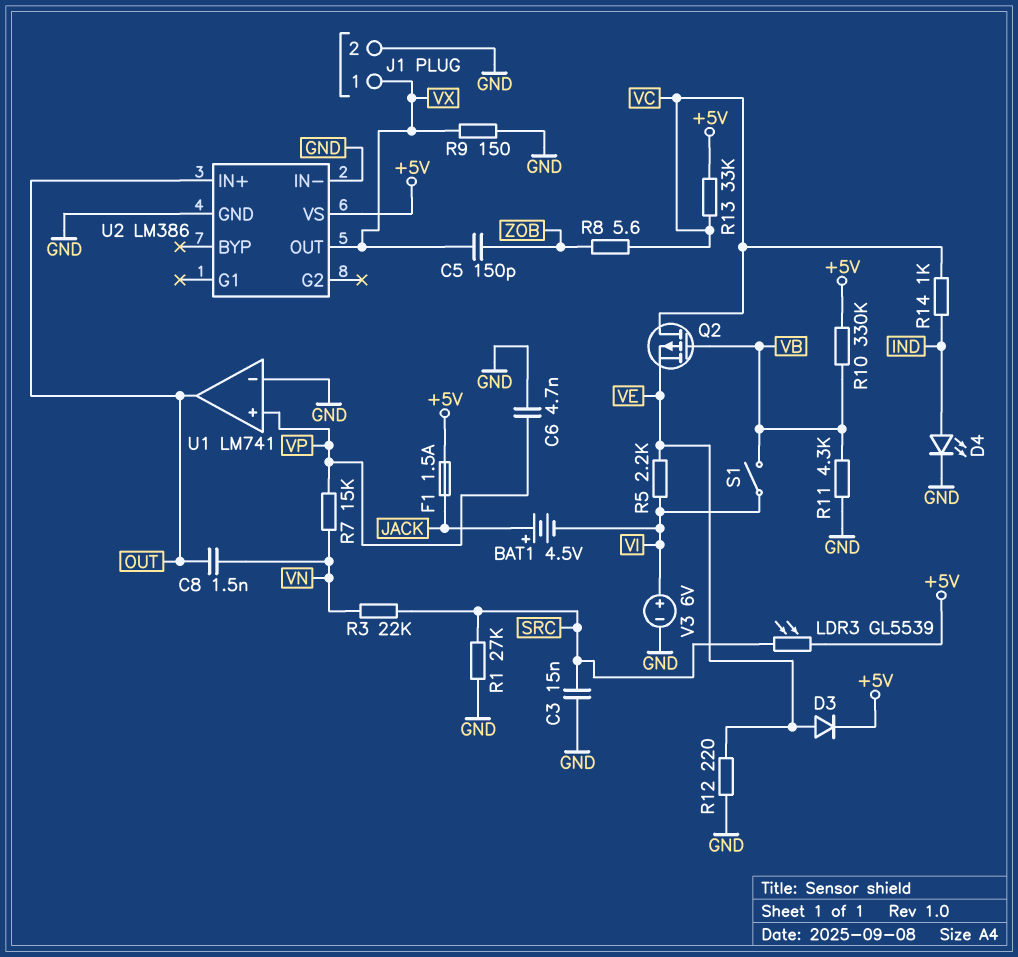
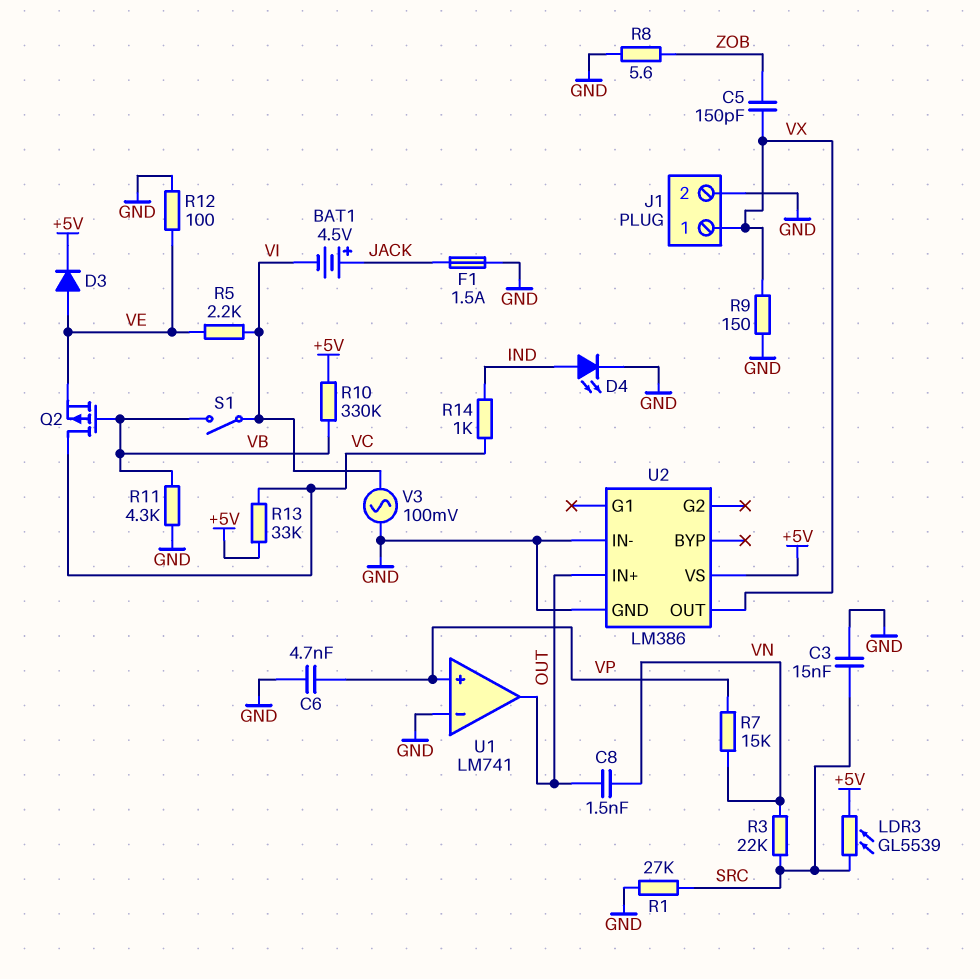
F1: 1.5A (+5V, JACK) -> 1.5A (GND, JACK)
R8: 5.6 (VC, ZOB) -> 5.6 (GND, ZOB)
R12: 220 (GND, VE) -> 100 (GND, VE)
V3: 6V (plus VI, minus GND) -> AC 100mV (GND, VI)

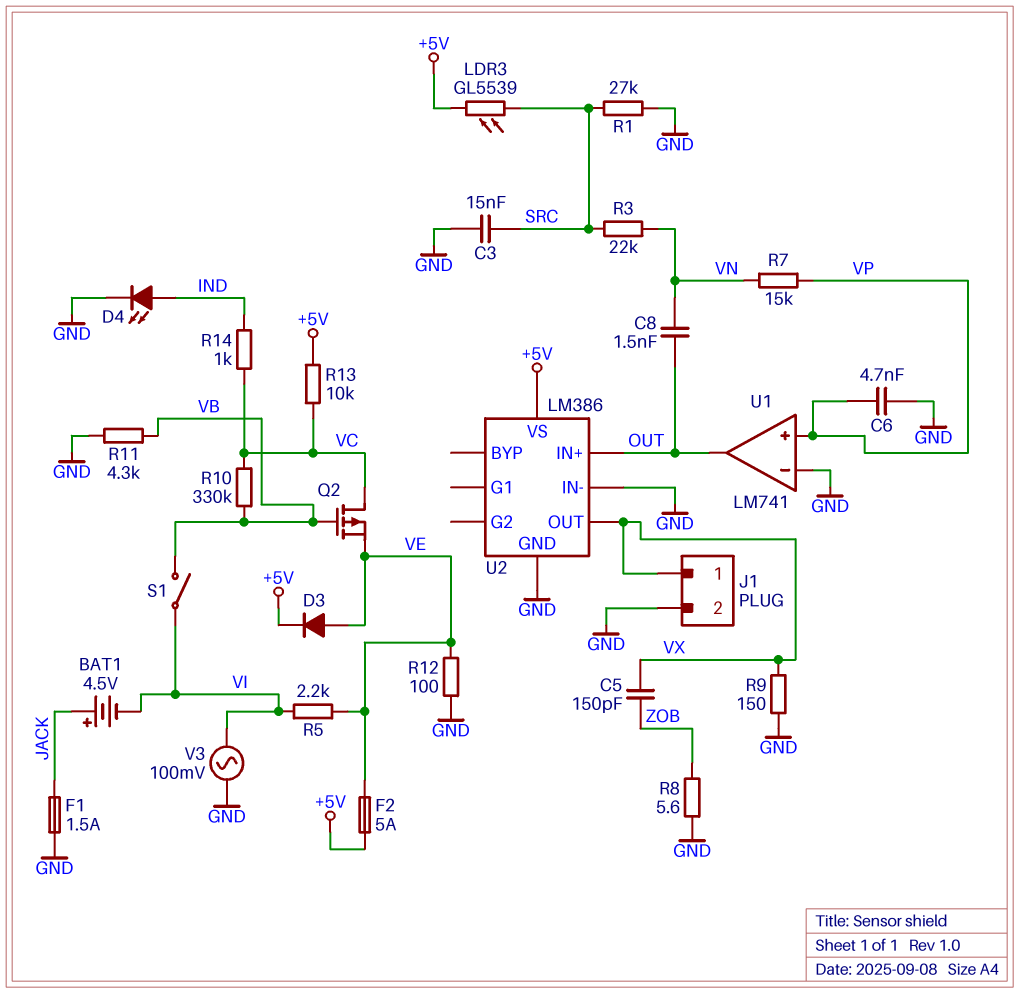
F2: none -> 5A (+5V, VE)
R10: 330k (+5V, VB) -> 330k (VB, VC)
R13: 33k (+5V, VC) -> 10k (+5V, VC)

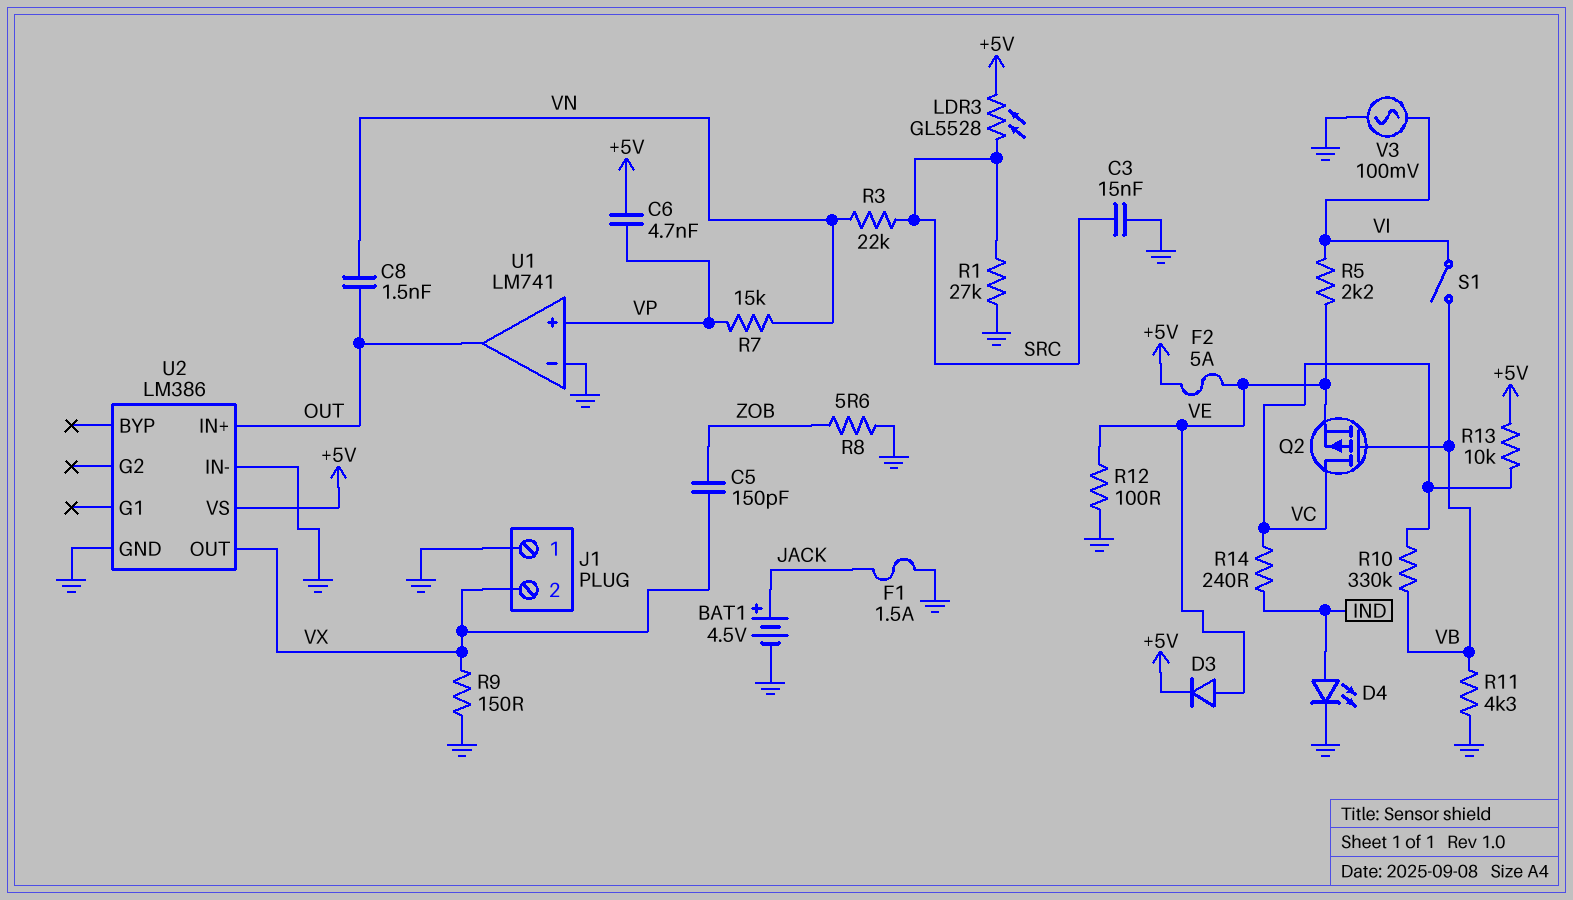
BAT1: 4.5V (plus JACK, minus VI) -> 4.5V (plus JACK, minus GND)
C6: 4.7nF (GND, VP) -> 4.7nF (+5V, VP)
J1 pin 1: VX -> GND
J1 pin 2: GND -> VX
LDR3: GL5539 (+5V, SRC) -> GL5528 (+5V, SRC)
R14: 1k (IND, VC) -> 240 (IND, VC)

